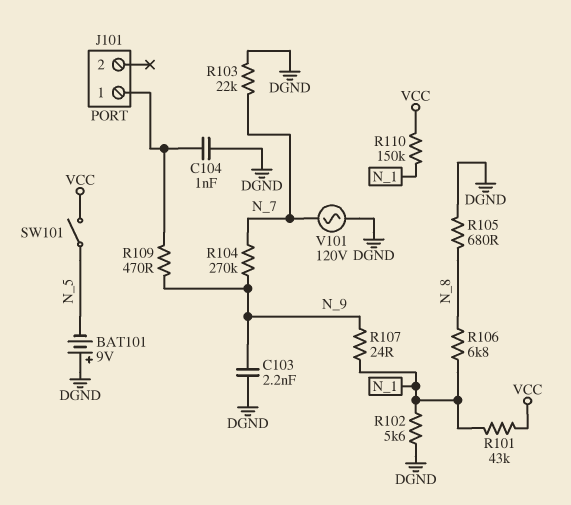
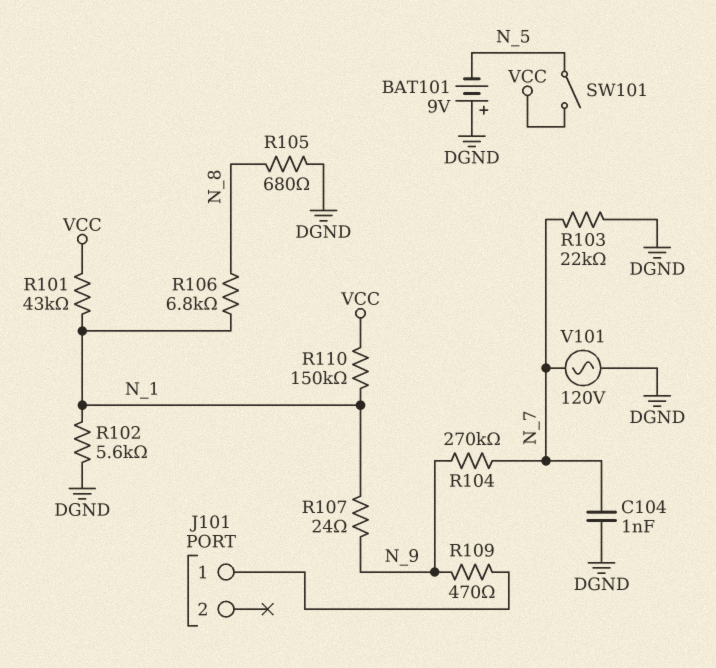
C103: 2.2nF (DGND, N_9) -> none
C104: 1nF (DGND, J101/1) -> 1nF (DGND, N_7)

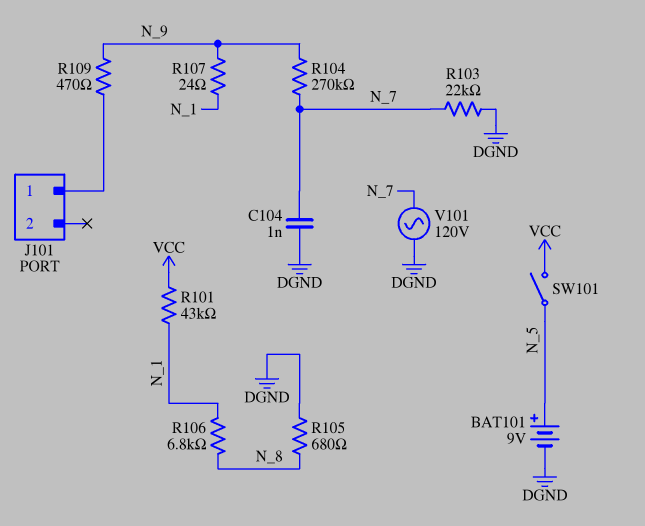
BAT101: 9V (plus DGND, minus N_5) -> 9V (plus N_5, minus DGND)
R102: 5.6k (DGND, N_1) -> none
R110: 150k (N_1, VCC) -> none

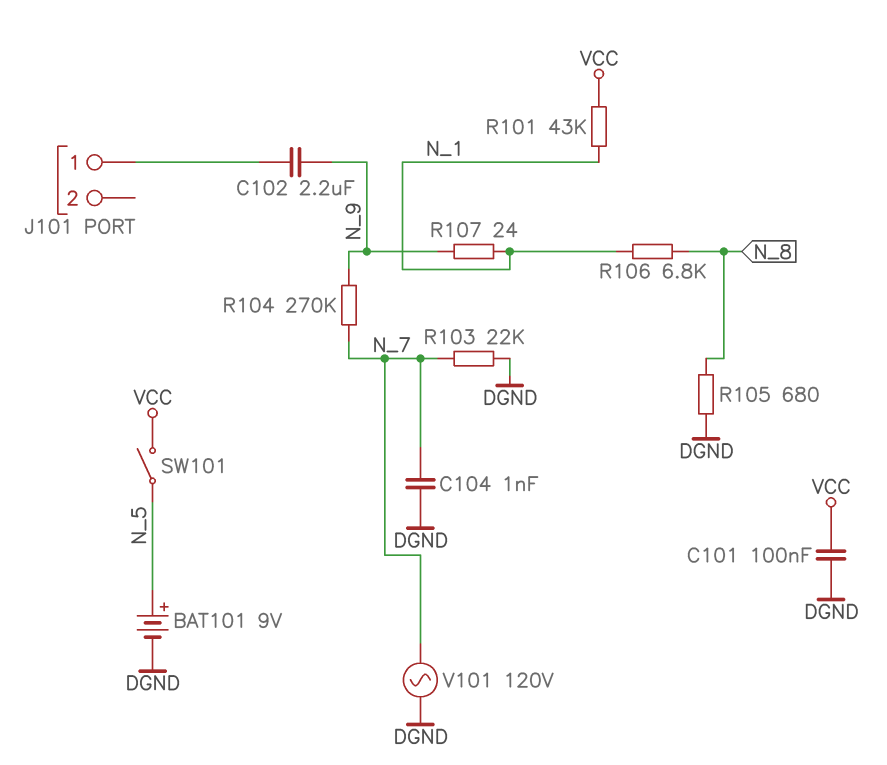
C101: none -> 100nF (DGND, VCC)
C102: none -> 2.2uF (J101/1, N_9)
R109: 470 (J101/1, N_9) -> none

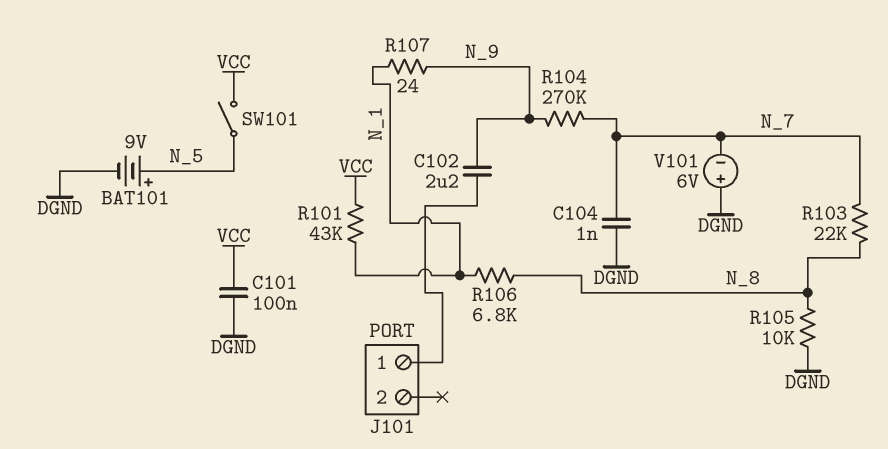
R103: 22k (DGND, N_7) -> 22k (N_7, N_8)
R105: 680 (DGND, N_8) -> 10k (DGND, N_8)
V101: AC 120V (DGND, N_7) -> 6V (plus DGND, minus N_7)

